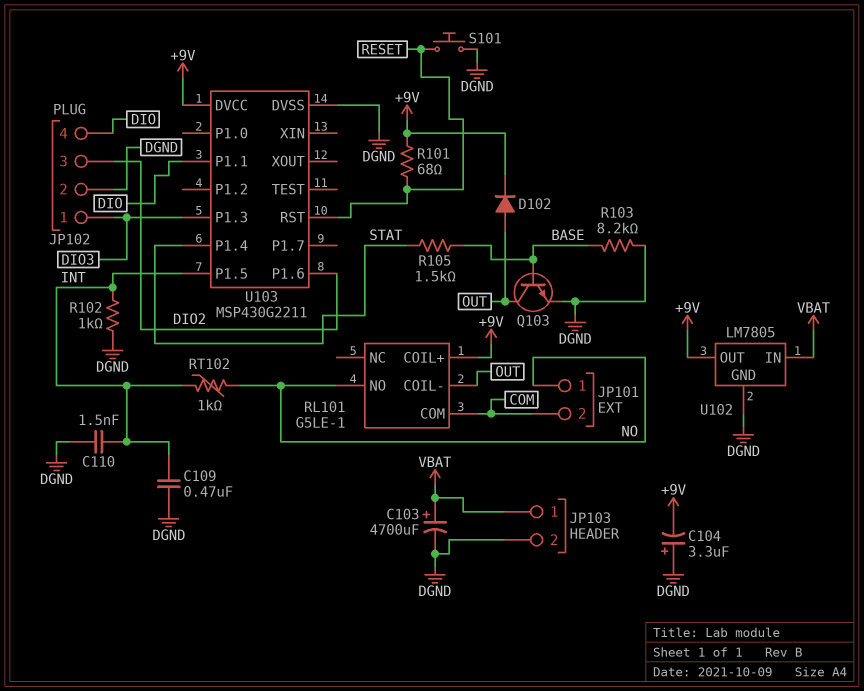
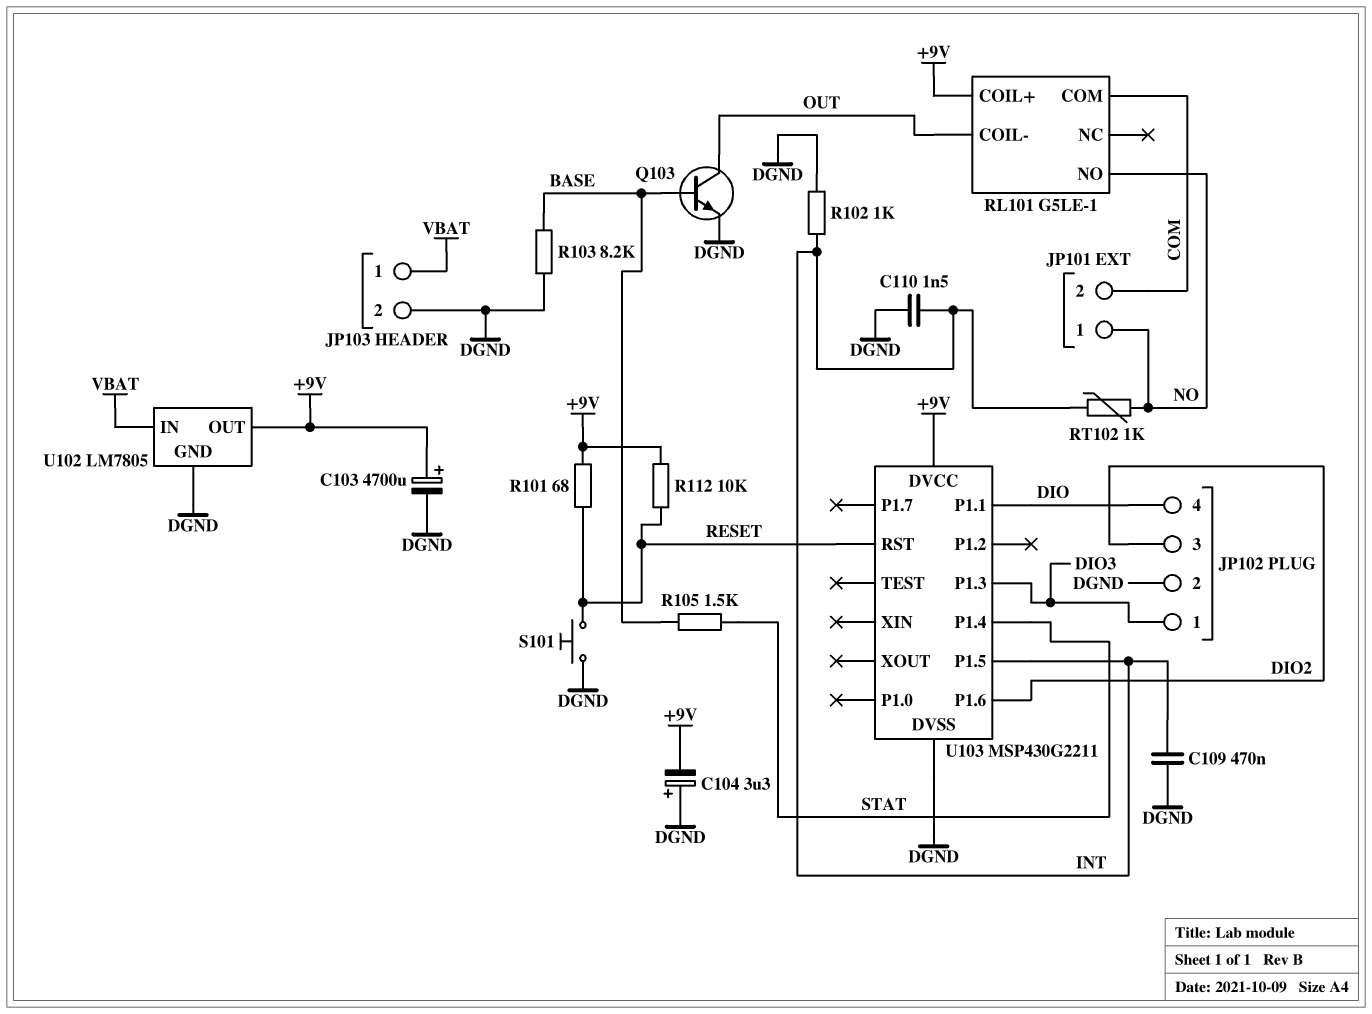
C103: 4700uF (plus VBAT, minus DGND) -> 4700uF (plus +9V, minus DGND)
D102: diode (A OUT, K +9V) -> none
R112: none -> 10k (+9V, RESET)

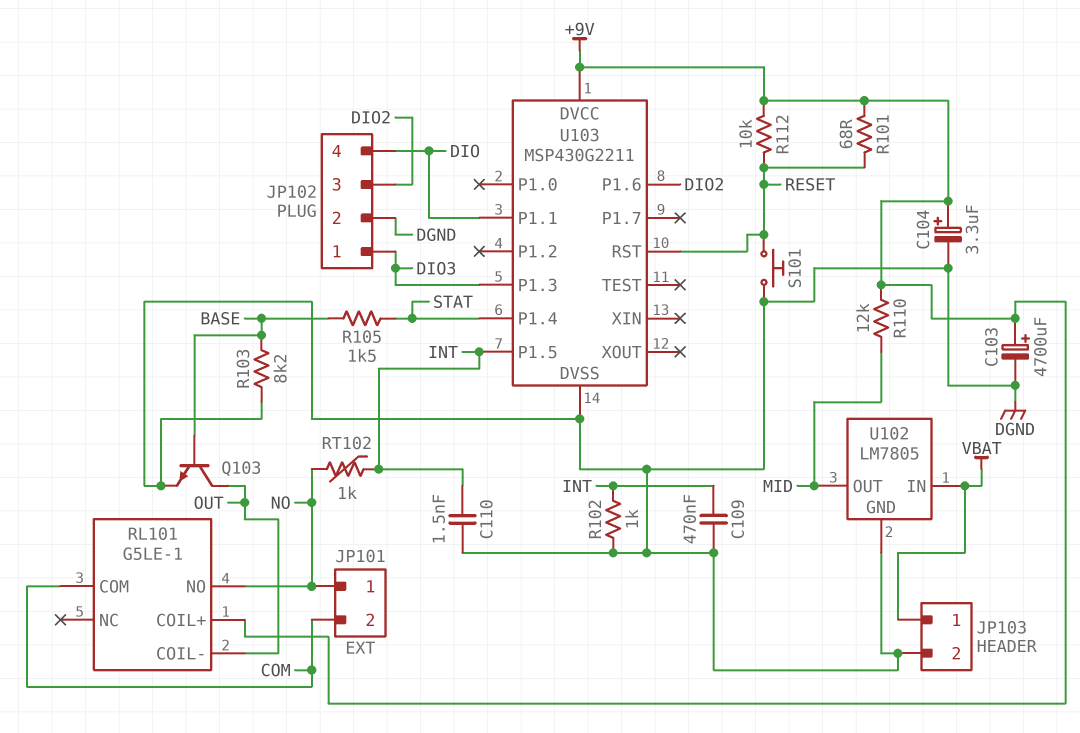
C104: 3.3uF (plus DGND, minus +9V) -> 3.3uF (plus +9V, minus DGND)
R110: none -> 12k (+9V, MID)
U102 pin OUT: +9V -> MID

